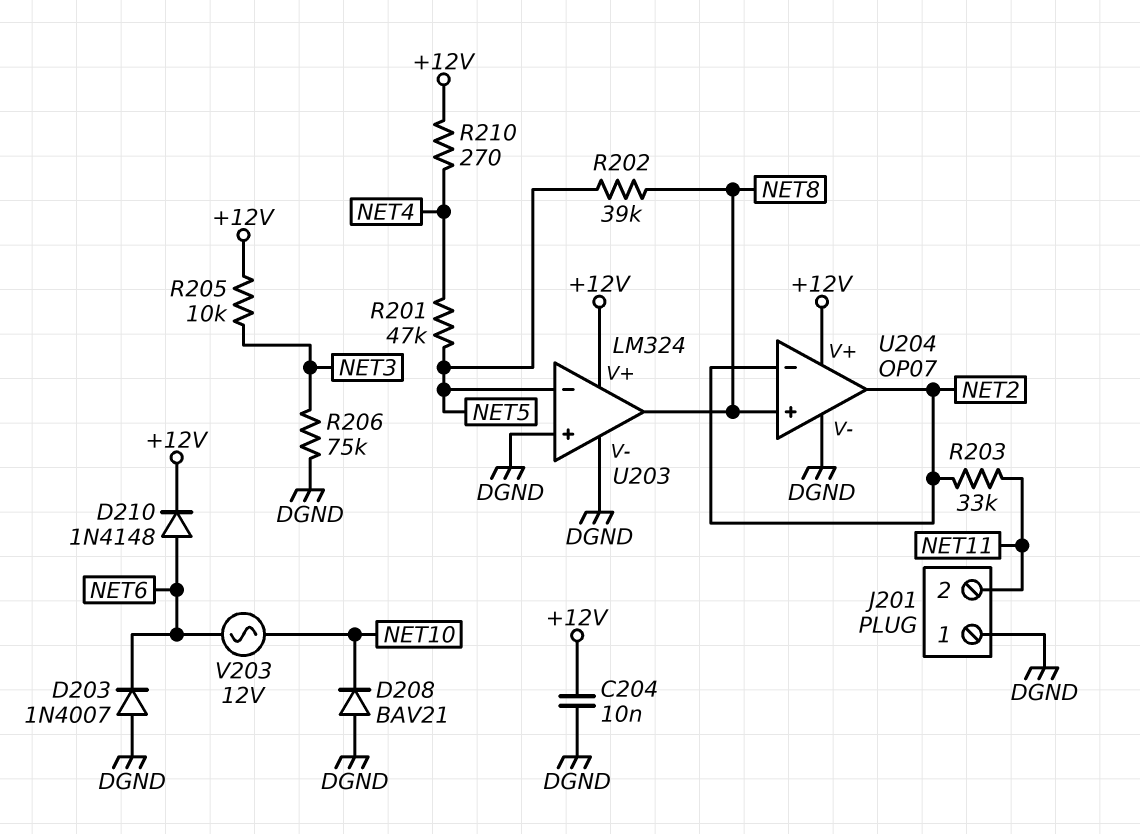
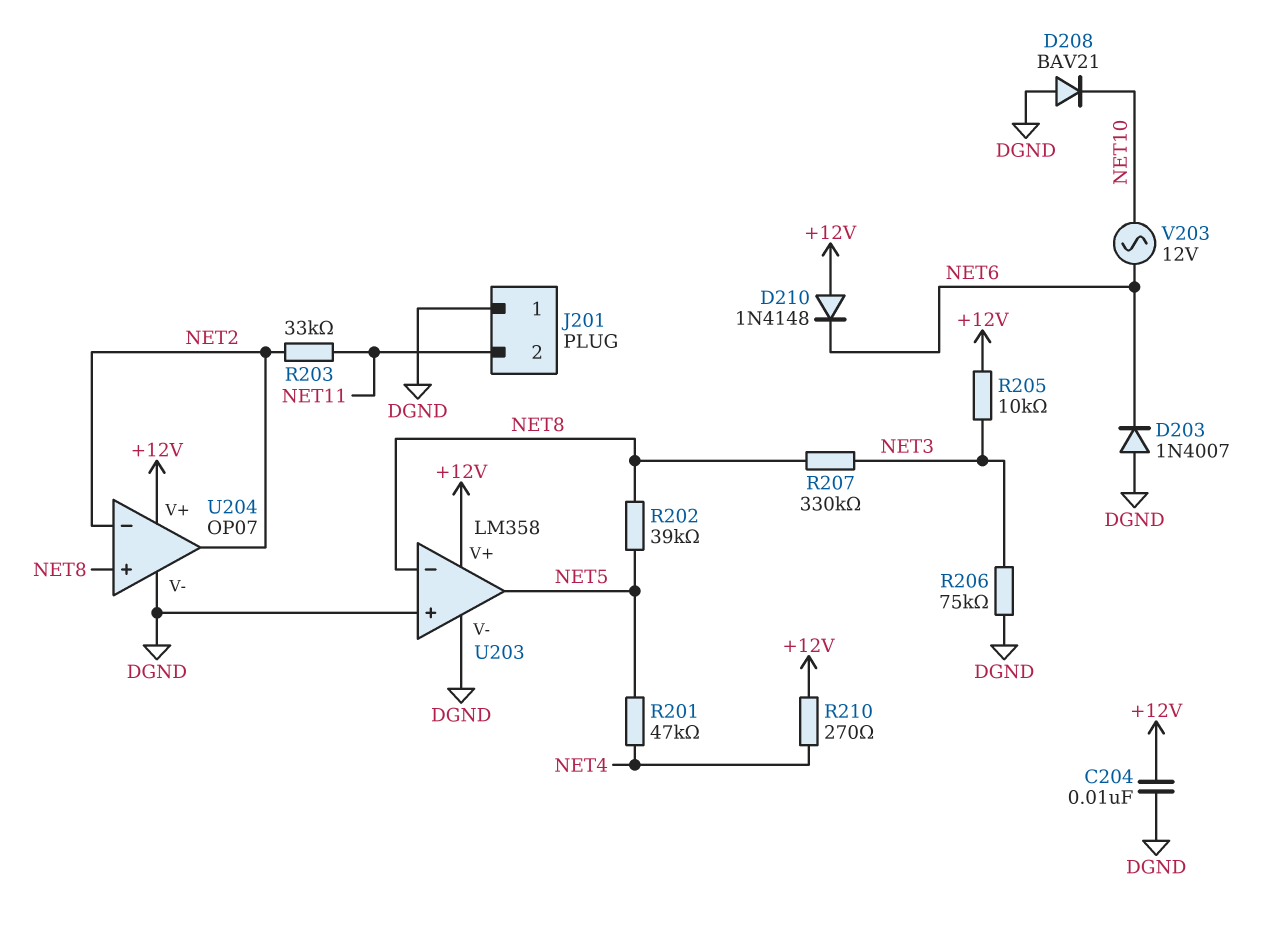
D210: diode 1N4148 (A NET6, K +12V) -> diode 1N4148 (A +12V, K NET6)
R207: none -> 330k (NET3, NET8)
U203: LM324 -> LM358
U203 pin in-: NET5 -> NET8
U203 pin out: NET8 -> NET5

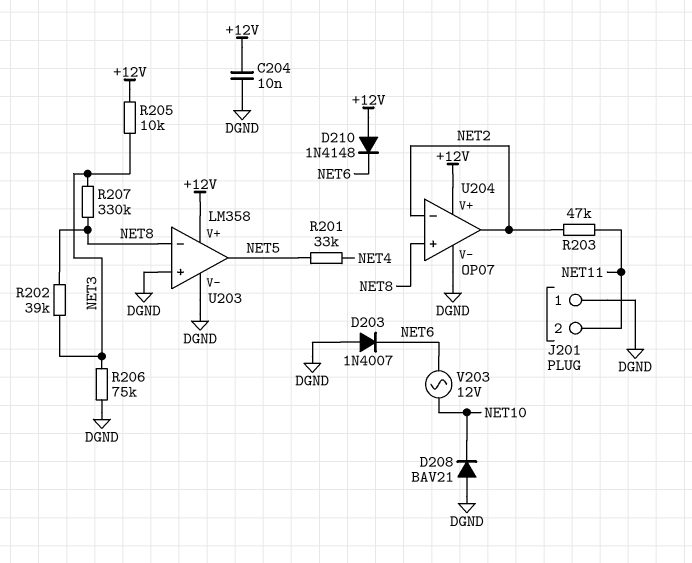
R201: 47k (NET4, NET5) -> 33k (NET4, NET5)
R202: 39k (NET5, NET8) -> 39k (NET3, NET8)
R203: 33k (NET2, NET11) -> 47k (NET2, NET11)
R210: 270 (+12V, NET4) -> none

